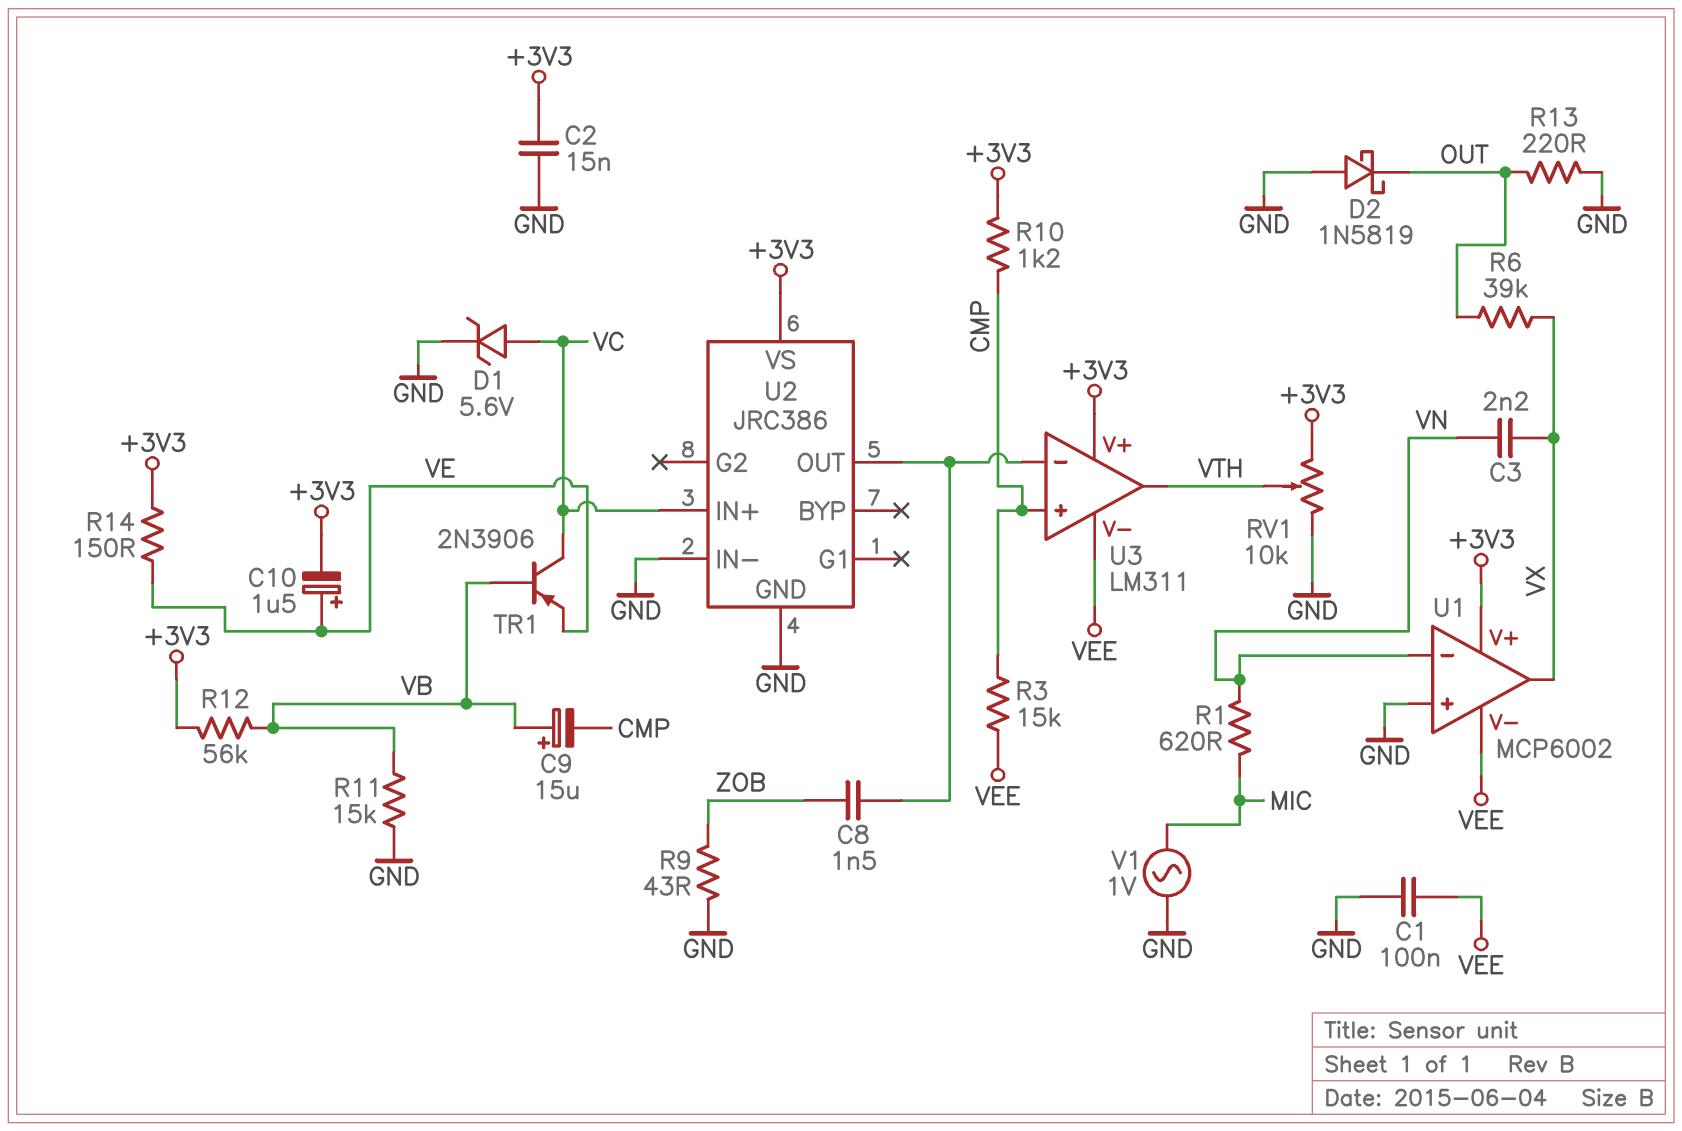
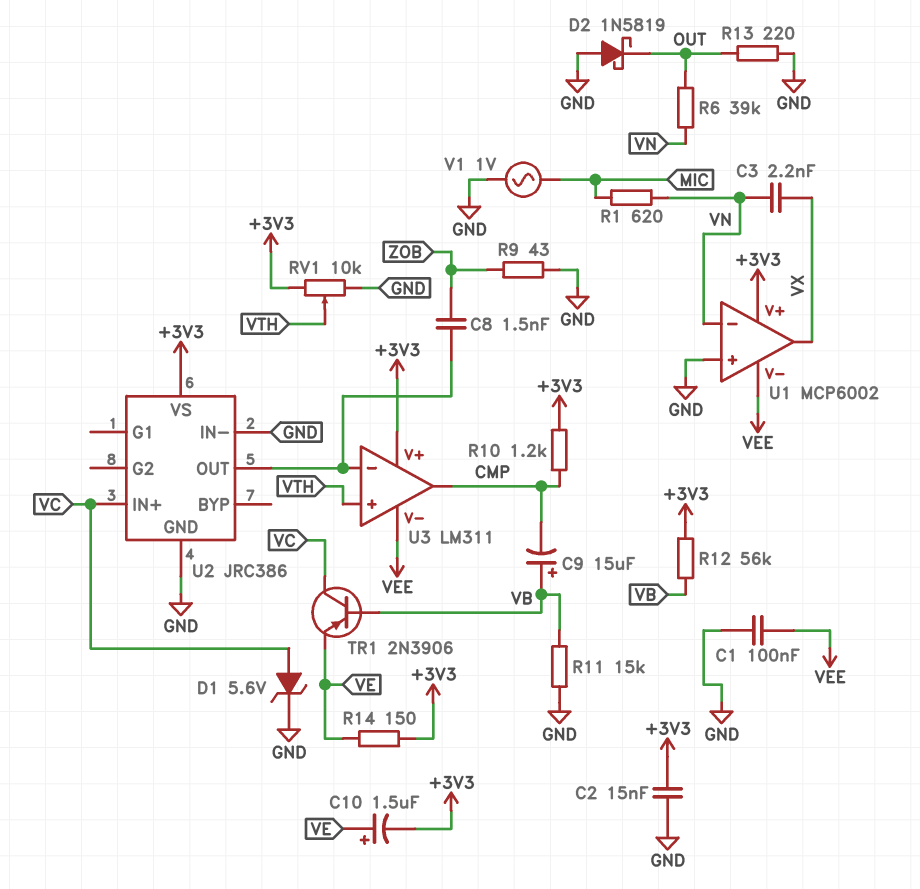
R3: 15k (CMP, VEE) -> none
R6: 39k (OUT, VX) -> 39k (OUT, VN)
U3 pin in+: CMP -> VTH
U3 pin out: VTH -> CMP

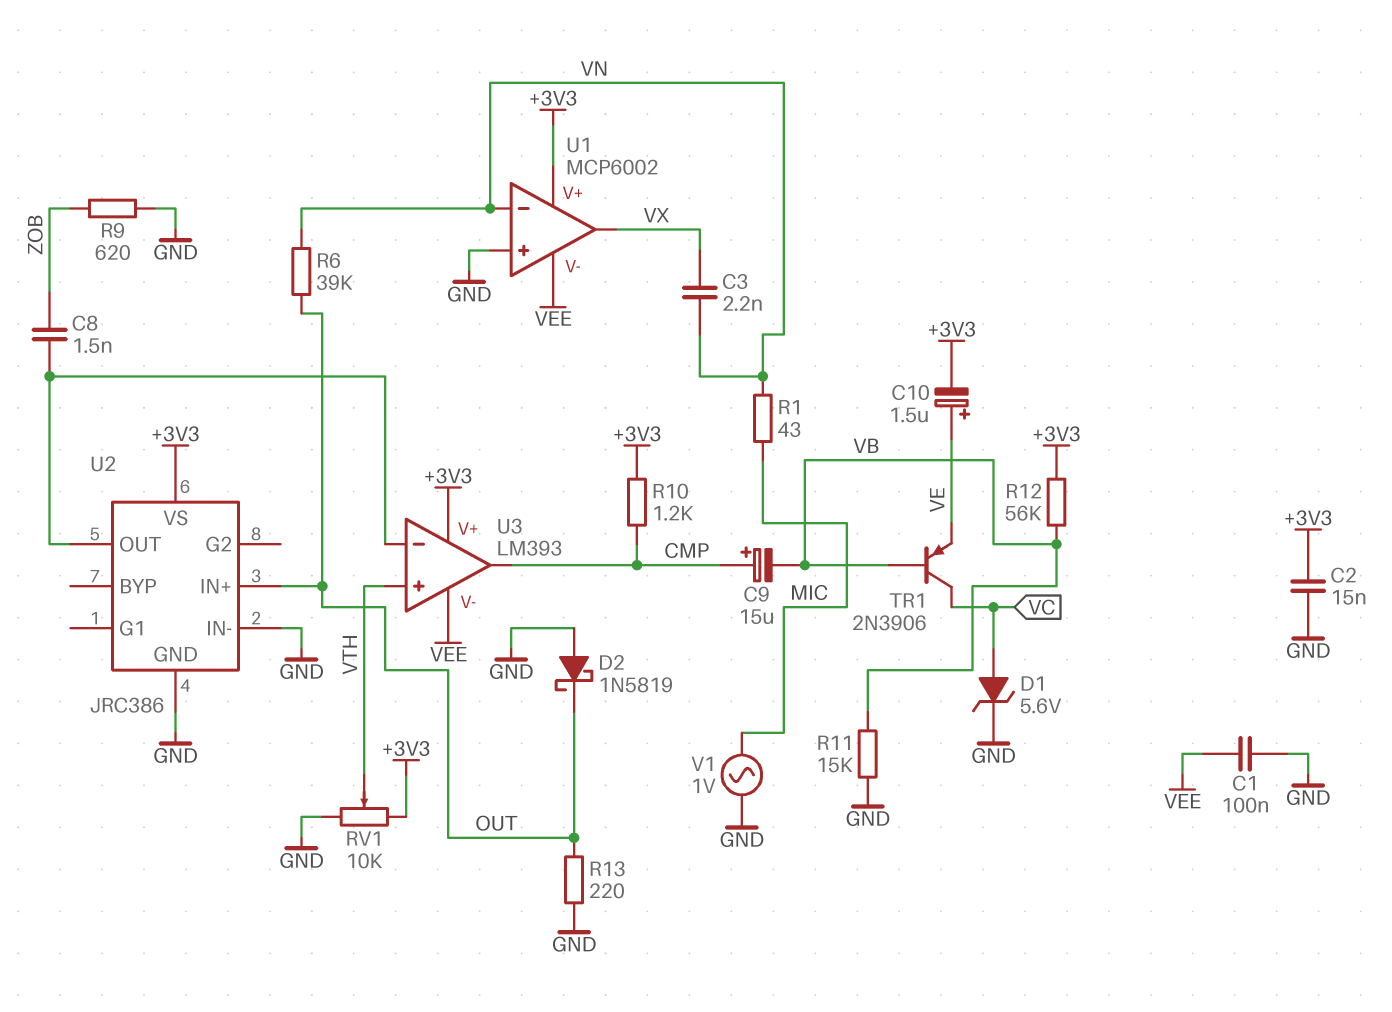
C9: 15uF (plus VB, minus CMP) -> 15uF (plus CMP, minus VB)
R1: 620 (MIC, VN) -> 43 (MIC, VN)
R9: 43 (GND, ZOB) -> 620 (GND, ZOB)
R14: 150 (+3V3, VE) -> none
U2 pin IN+: VC -> OUT
U3: LM311 -> LM393

